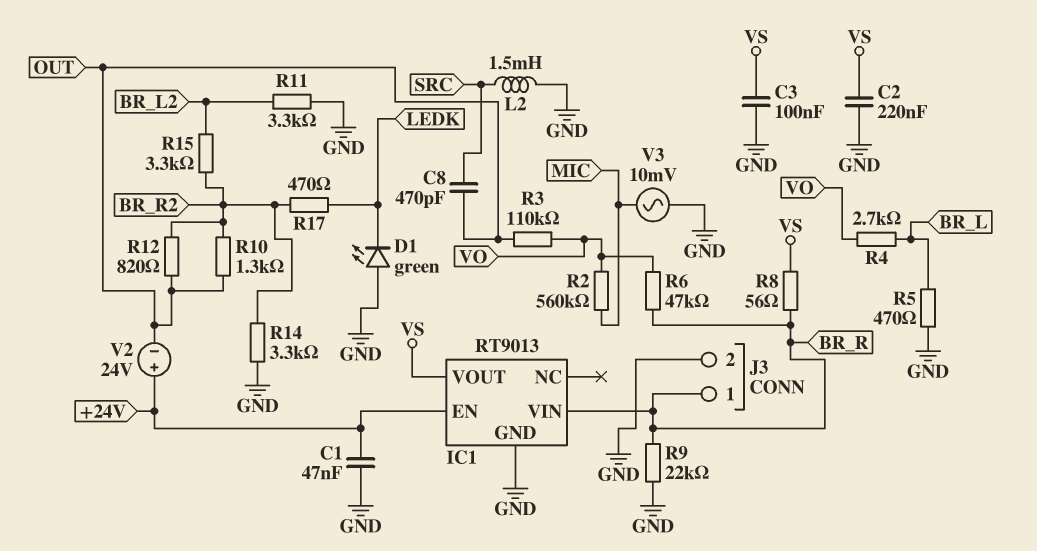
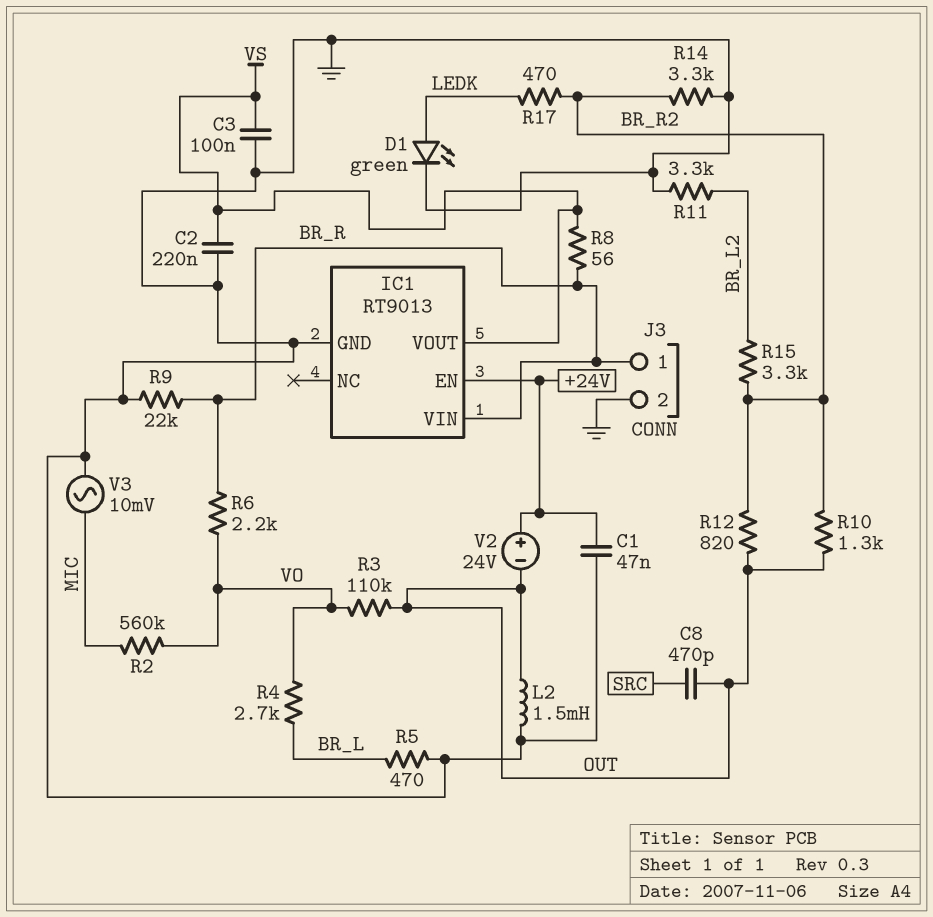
D1: LED green (A GND, K LEDK) -> LED green (A LEDK, K GND)
L2: 1.5mH (GND, SRC) -> 1.5mH (GND, OUT)
R6: 47k (BR_R, VO) -> 2.2k (BR_R, VO)

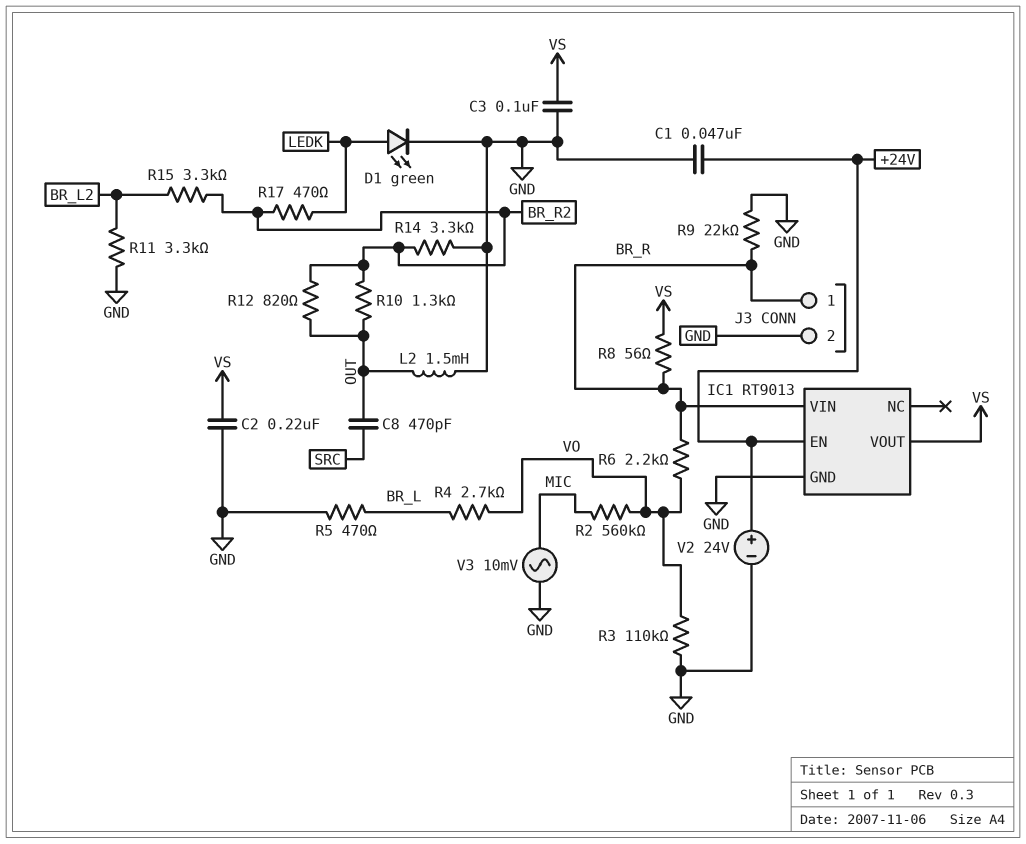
R3: 110k (OUT, VO) -> 110k (GND, VO)
V2: 24V (plus +24V, minus OUT) -> 24V (plus +24V, minus GND)

